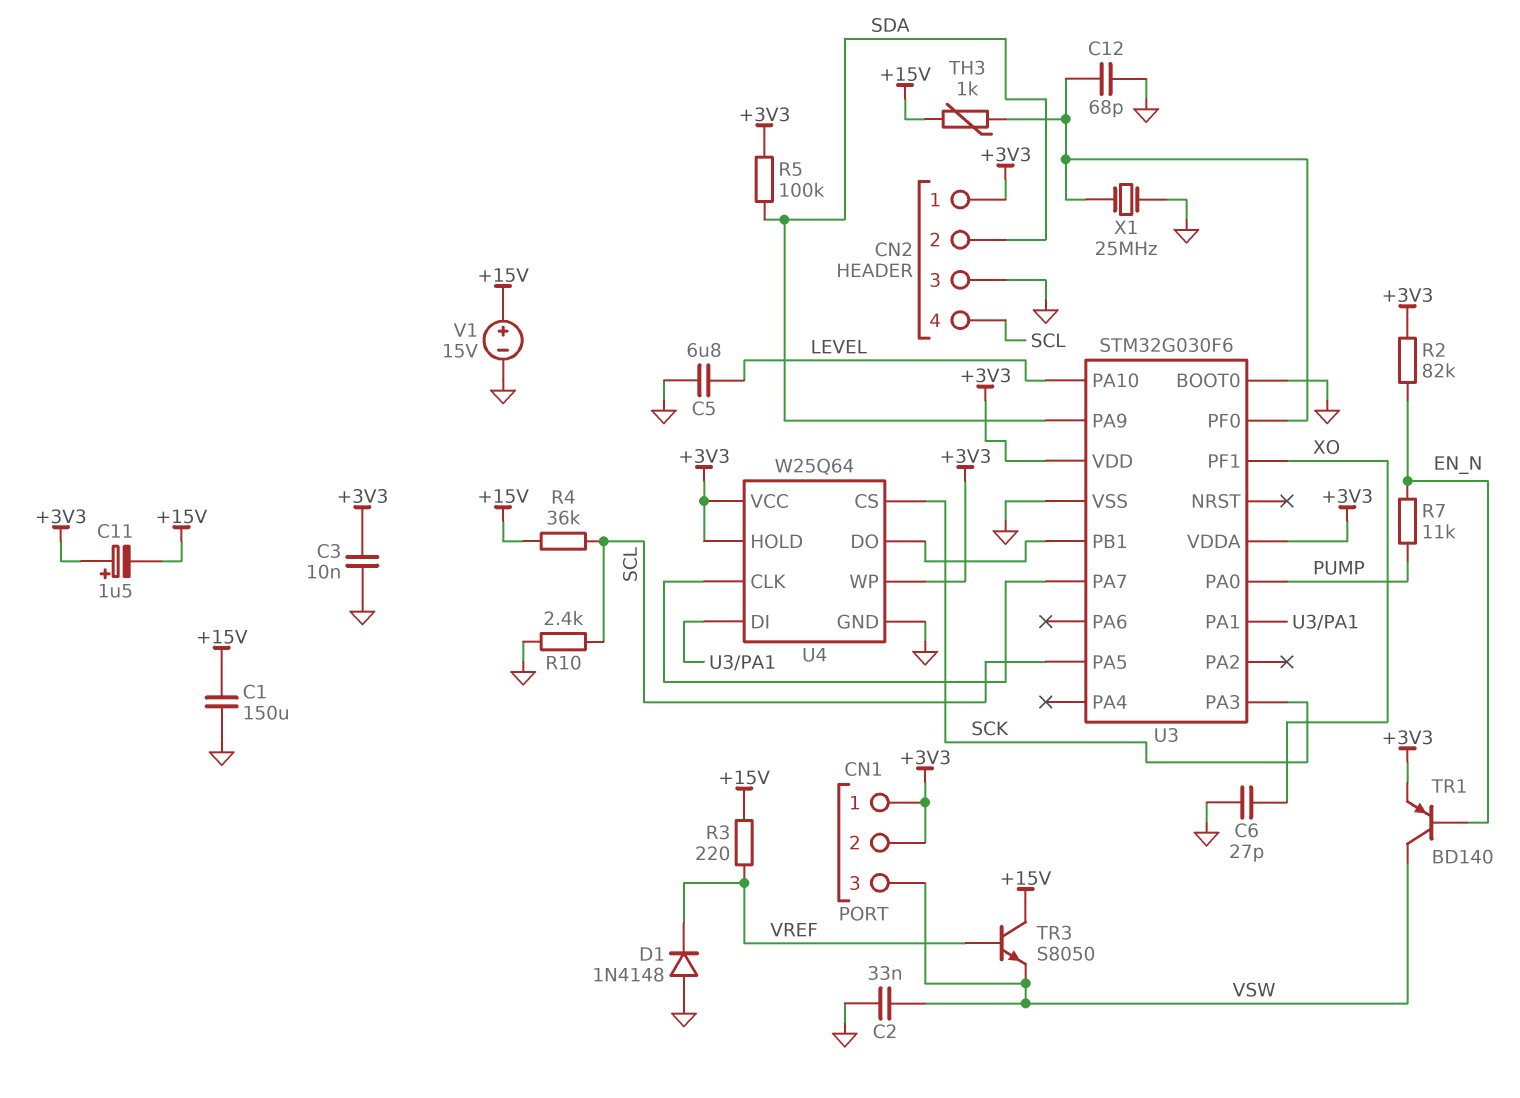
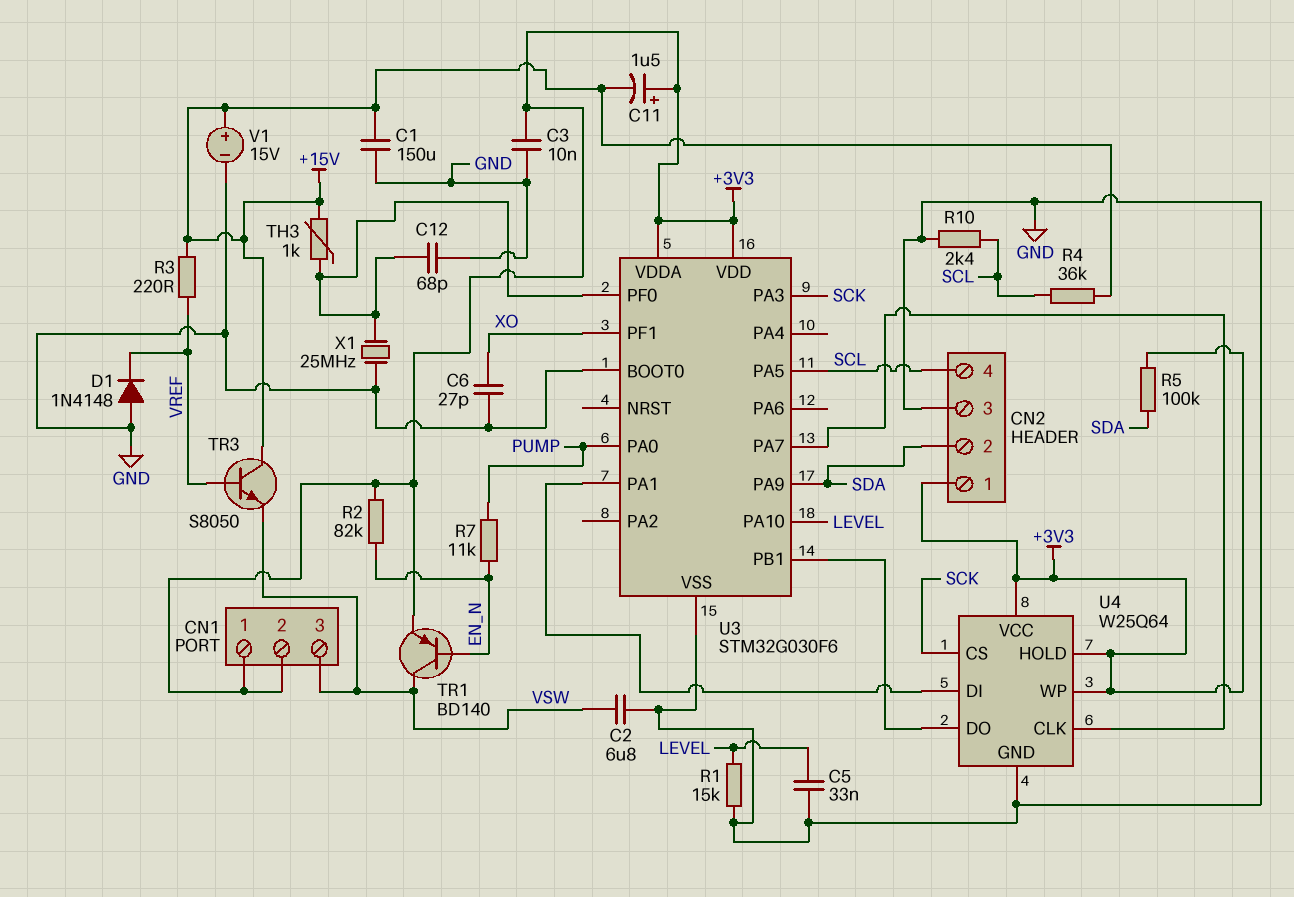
C2: 33nF (GND, VSW) -> 6.8uF (GND, VSW)
C5: 6.8uF (GND, LEVEL) -> 33nF (GND, LEVEL)
R1: none -> 15k (GND, LEVEL)

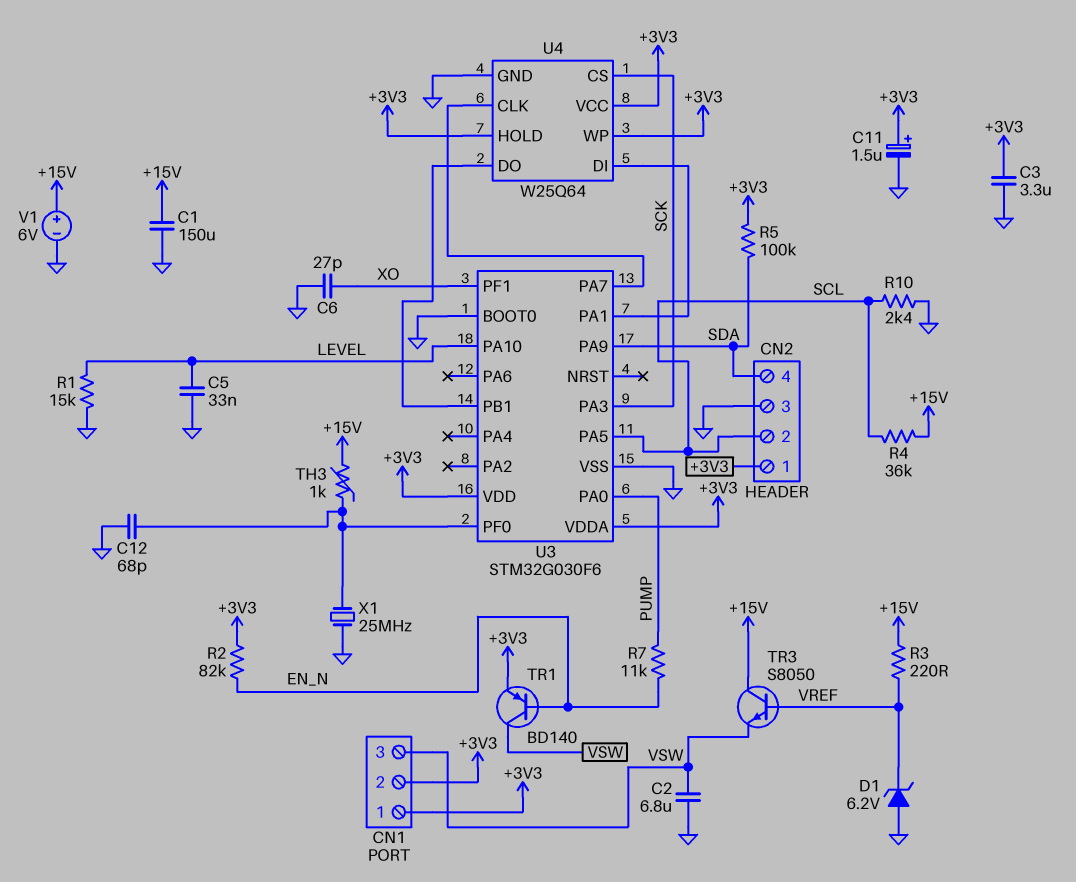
C3: 10nF (+3V3, GND) -> 3.3uF (+3V3, GND)
C11: 1.5uF (plus +3V3, minus +15V) -> 1.5uF (plus +3V3, minus GND)
CN2 pin 2: SDA -> SCL
CN2 pin 4: SCL -> SDA
D1: diode 1N4148 (A GND, K VREF) -> zener 6.2V (A GND, K VREF)
V1: 15V (plus +15V, minus GND) -> 6V (plus +15V, minus GND)

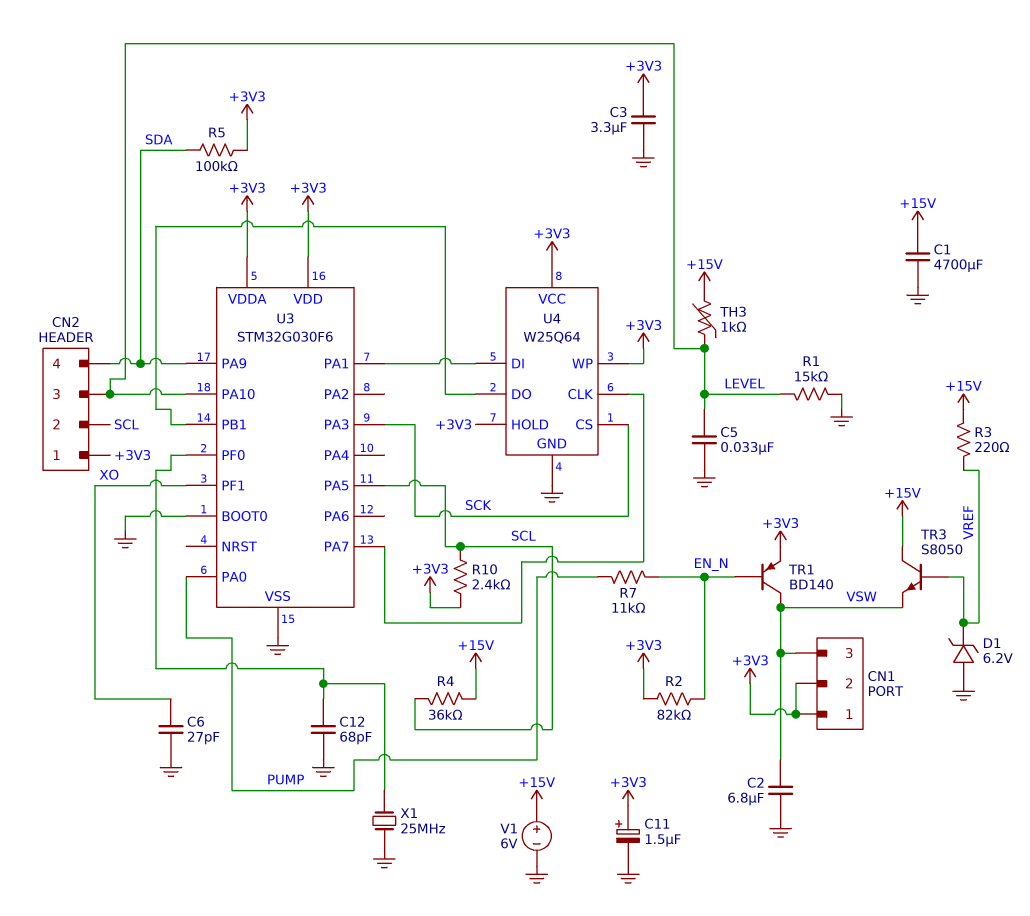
C1: 150uF (+15V, GND) -> 4700uF (+15V, GND)
CN2 pin 3: GND -> LEVEL
R10: 2.4k (GND, SCL) -> 2.4k (+3V3, SCL)
TH3: 1k (+15V, U3/PF0) -> 1k (+15V, LEVEL)

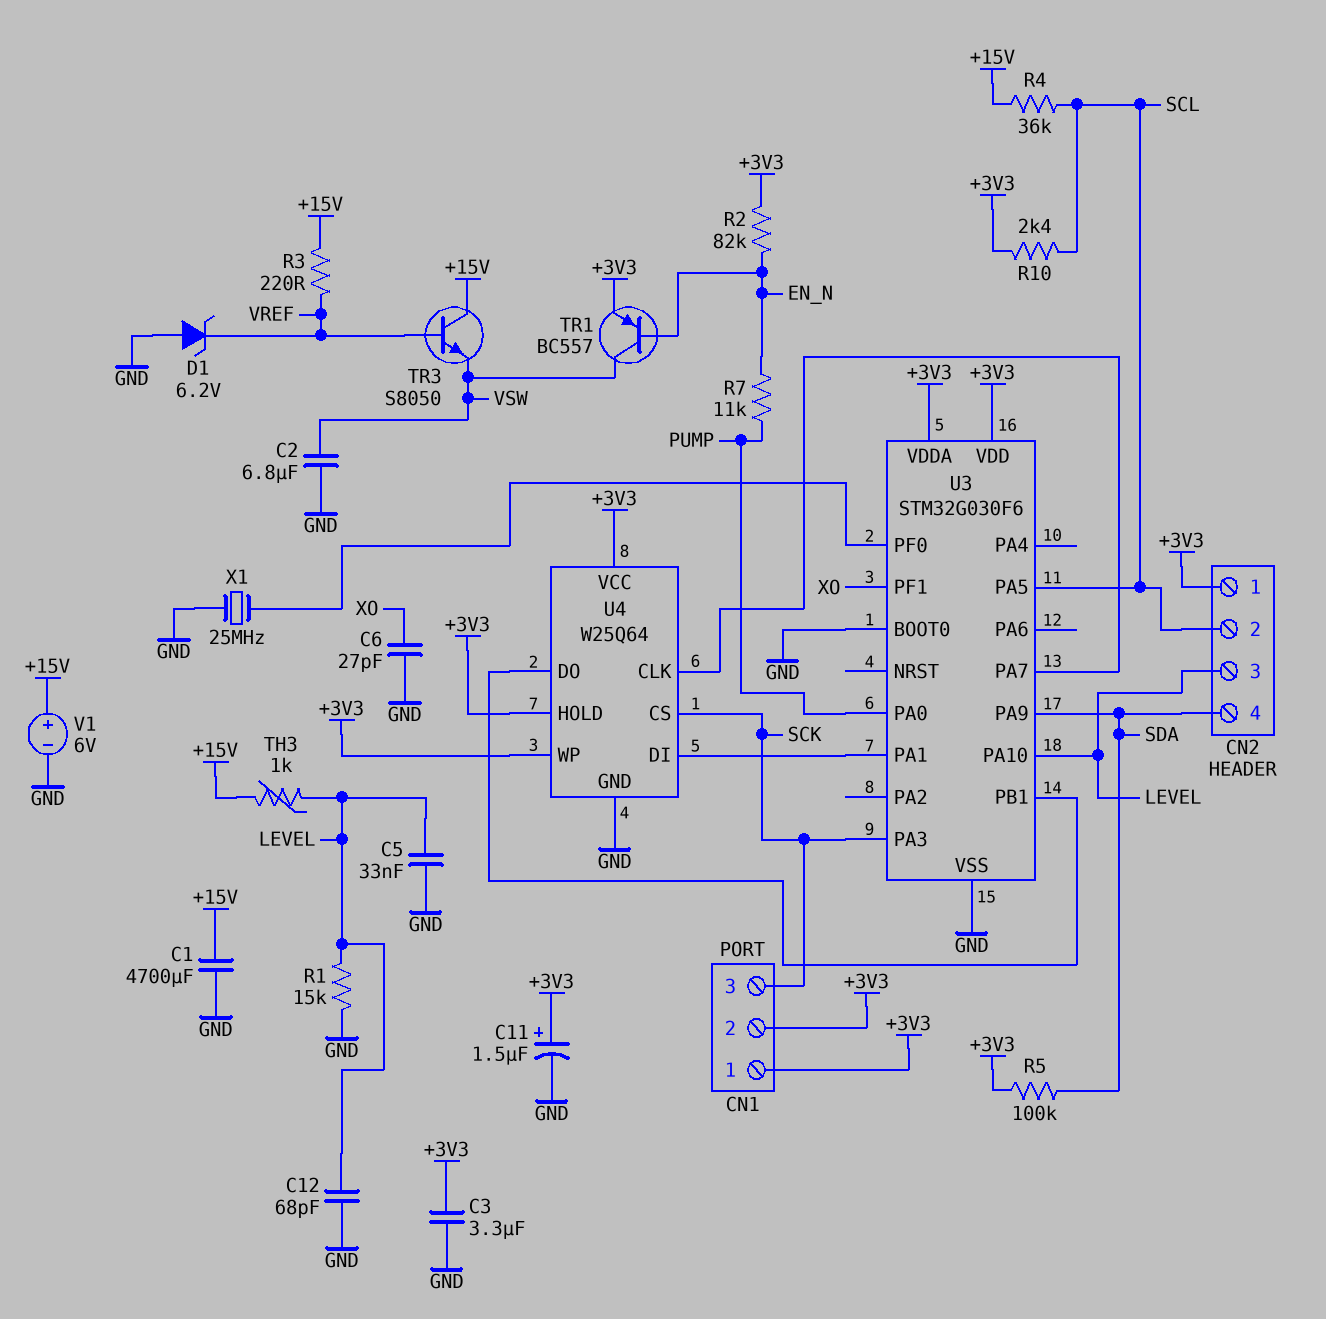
C12: 68pF (GND, U3/PF0) -> 68pF (GND, LEVEL)
CN1 pin 3: VSW -> SCK
TR1: PNP BD140 (B EN_N, C VSW, E +3V3) -> PNP BC557 (B EN_N, C VSW, E +3V3)

